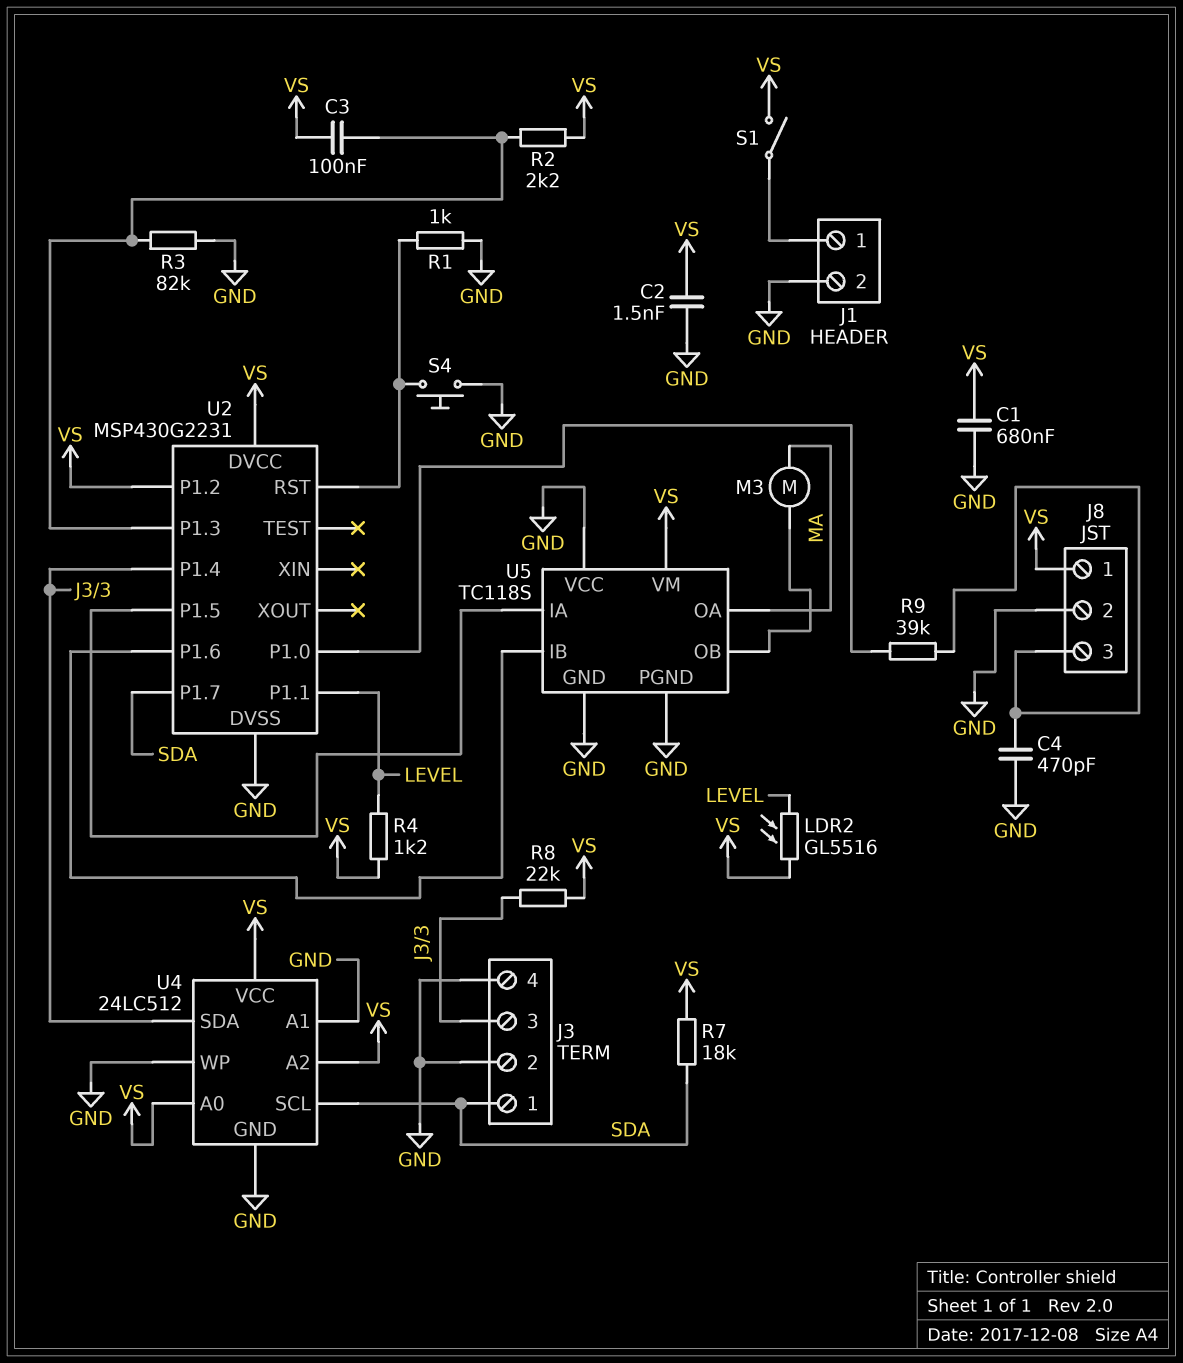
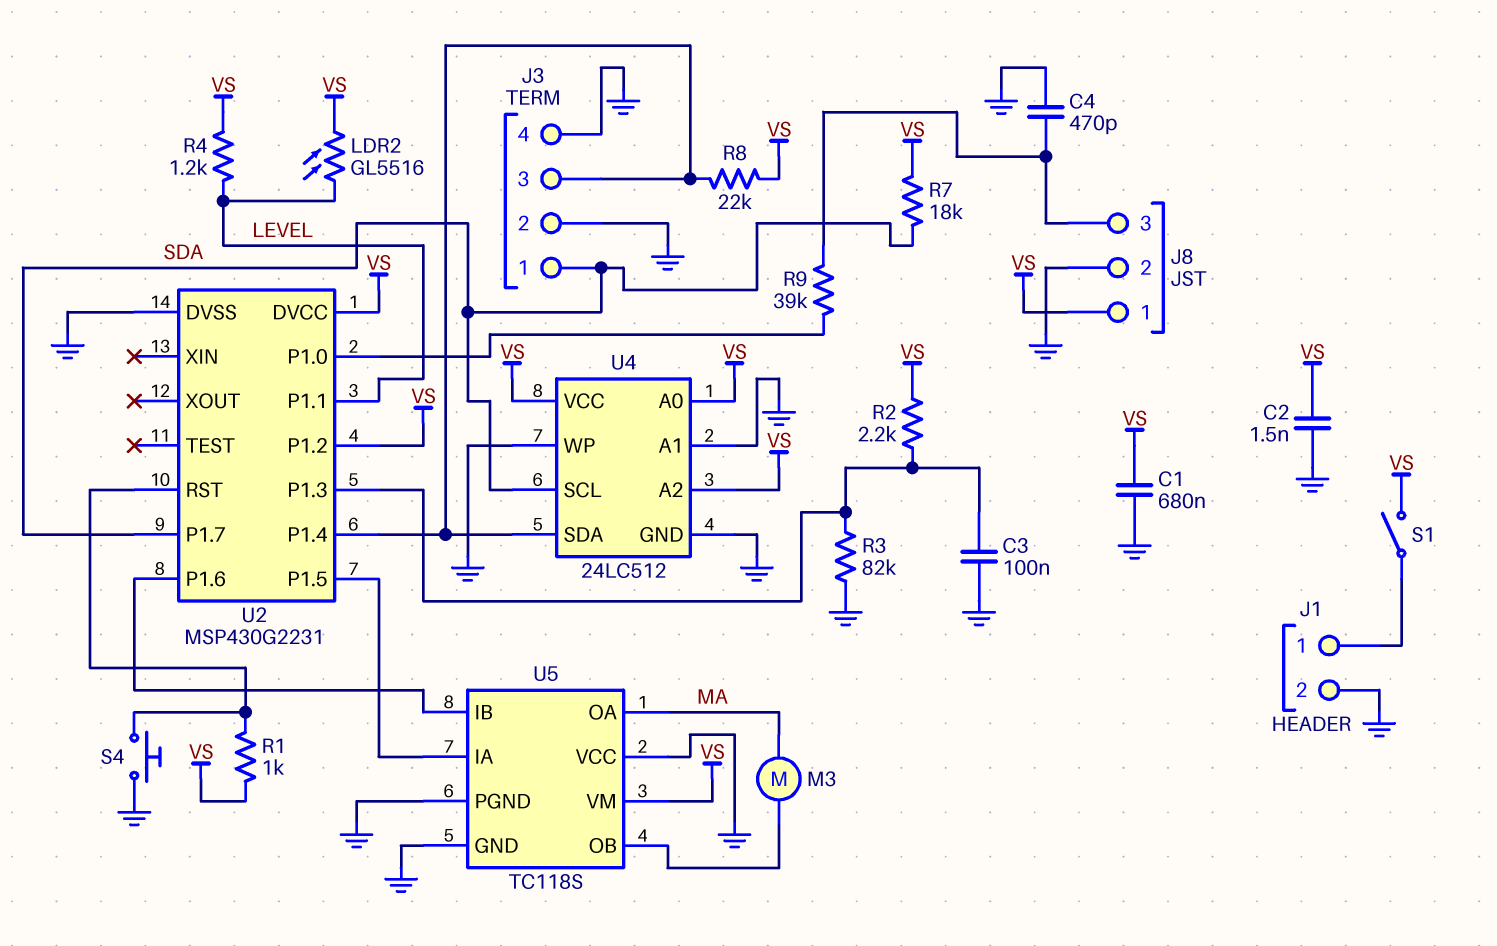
C3: 100nF (U2/P1.3, VS) -> 100nF (GND, U2/P1.3)
R1: 1k (GND, U2/RST) -> 1k (U2/RST, VS)

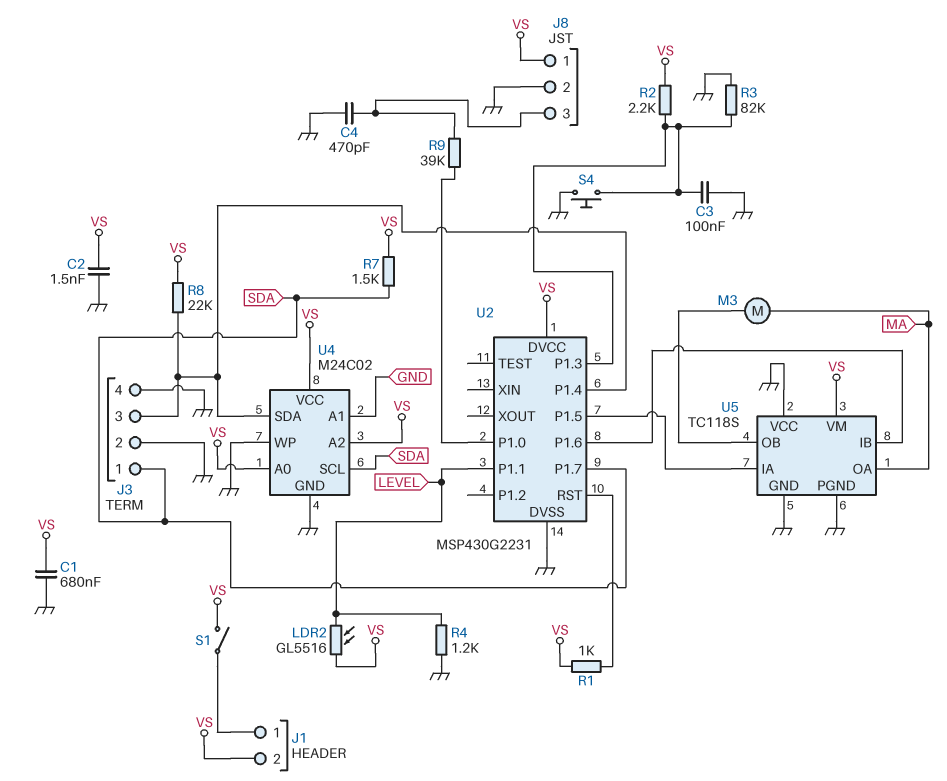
J1 pin 2: GND -> VS
R4: 1.2k (LEVEL, VS) -> 1.2k (GND, LEVEL)
R7: 18k (SDA, VS) -> 1.5k (SDA, VS)
S4: button (GND, U2/RST) -> button (GND, U2/P1.3)
U2 pin P1.2: VS -> none
U4: 24LC512 -> M24C02

